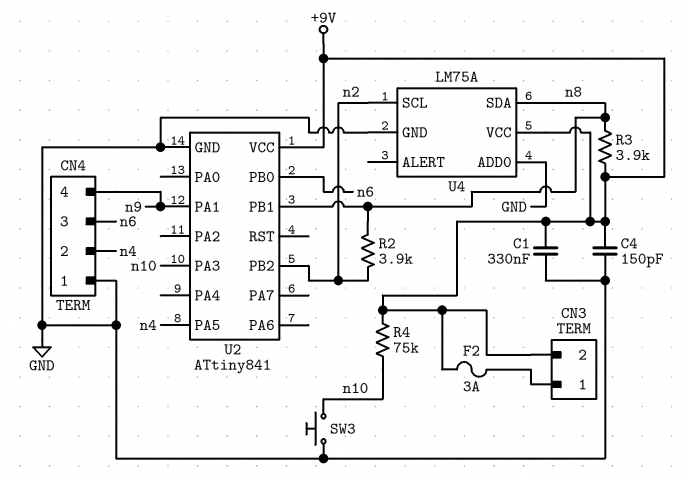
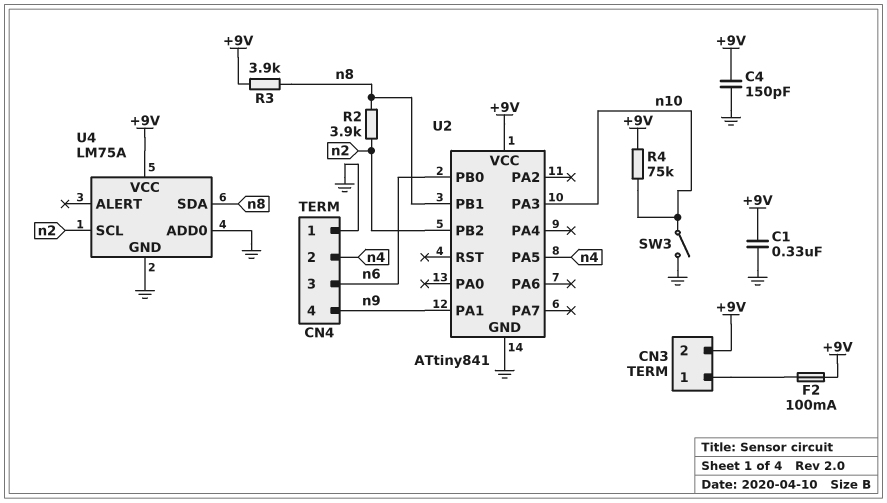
F2: 3A (+9V, CN3/1) -> 100mA (+9V, CN3/1)
SW3: button (GND, n10) -> switch (GND, n10)

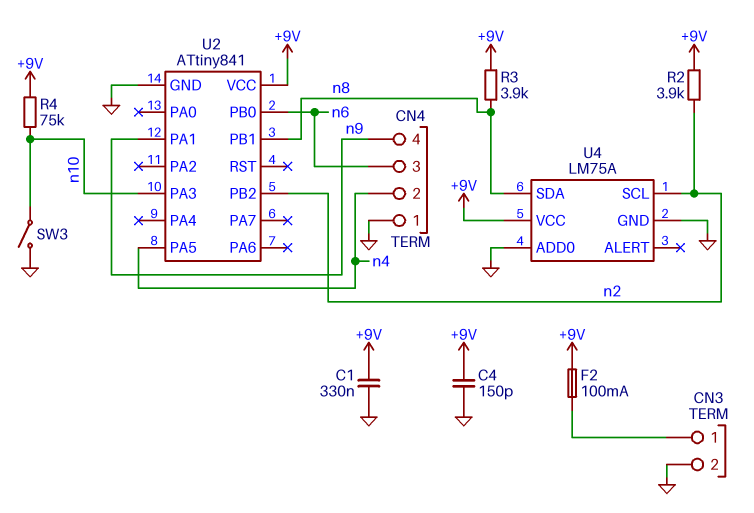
CN3 pin 2: +9V -> GND
R2: 3.9k (n2, n8) -> 3.9k (+9V, n2)

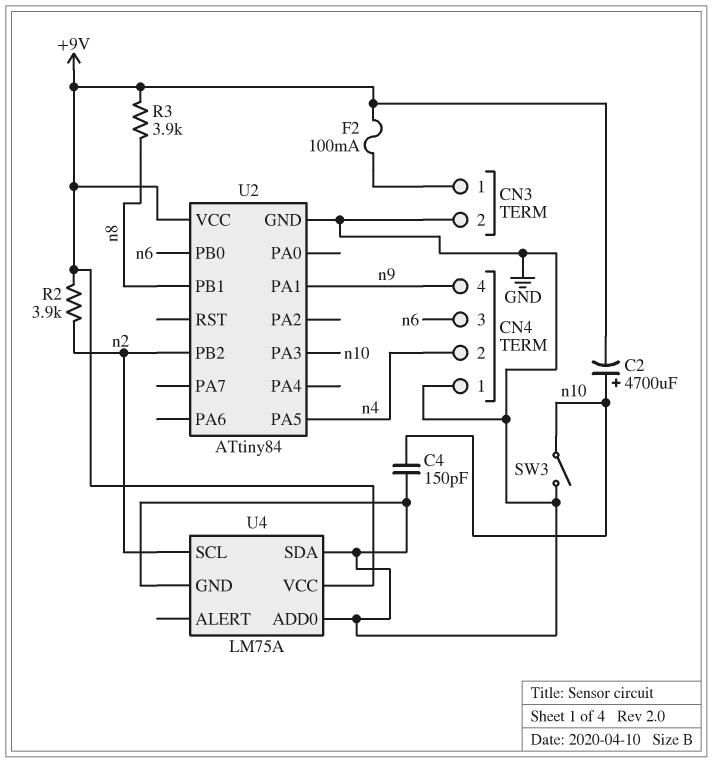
C1: 330nF (+9V, GND) -> none
C2: none -> 4700uF (plus n10, minus +9V)
C4: 150pF (+9V, GND) -> 150pF (GND, n10)
R4: 75k (+9V, n10) -> none
U2: ATtiny841 -> ATtiny84
U4 pin SDA: n8 -> GND

